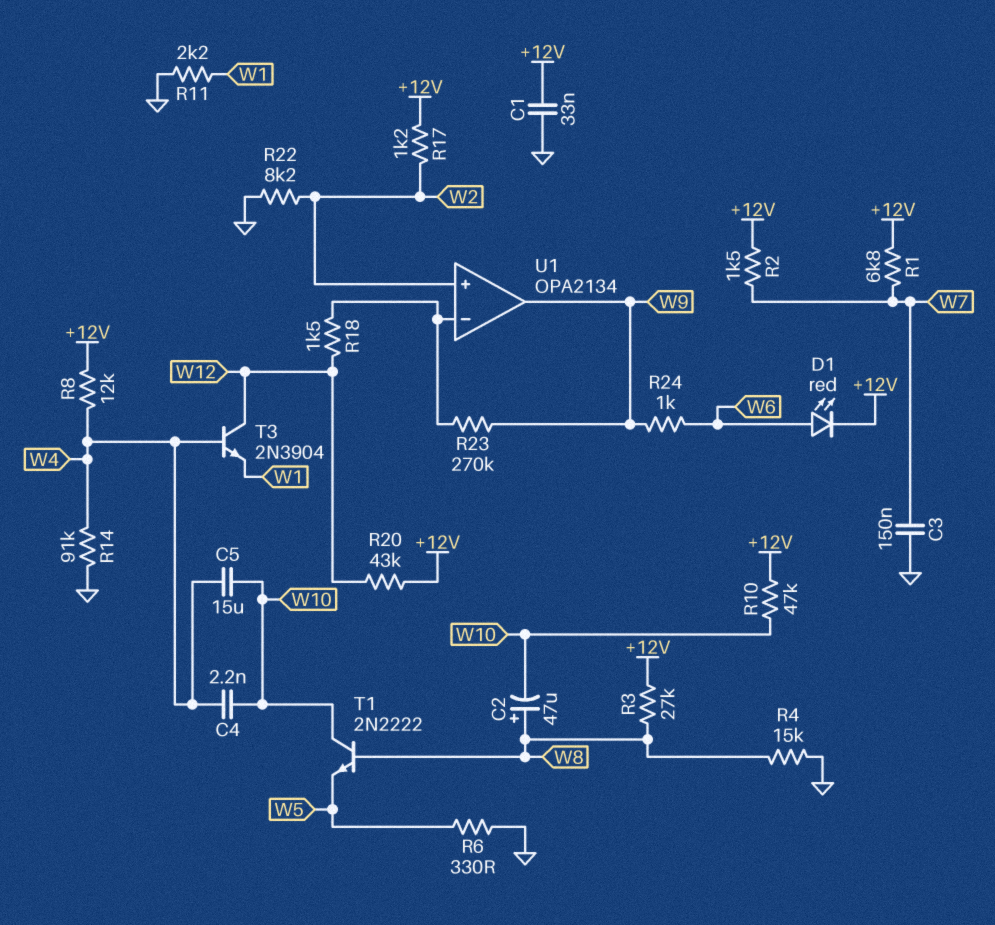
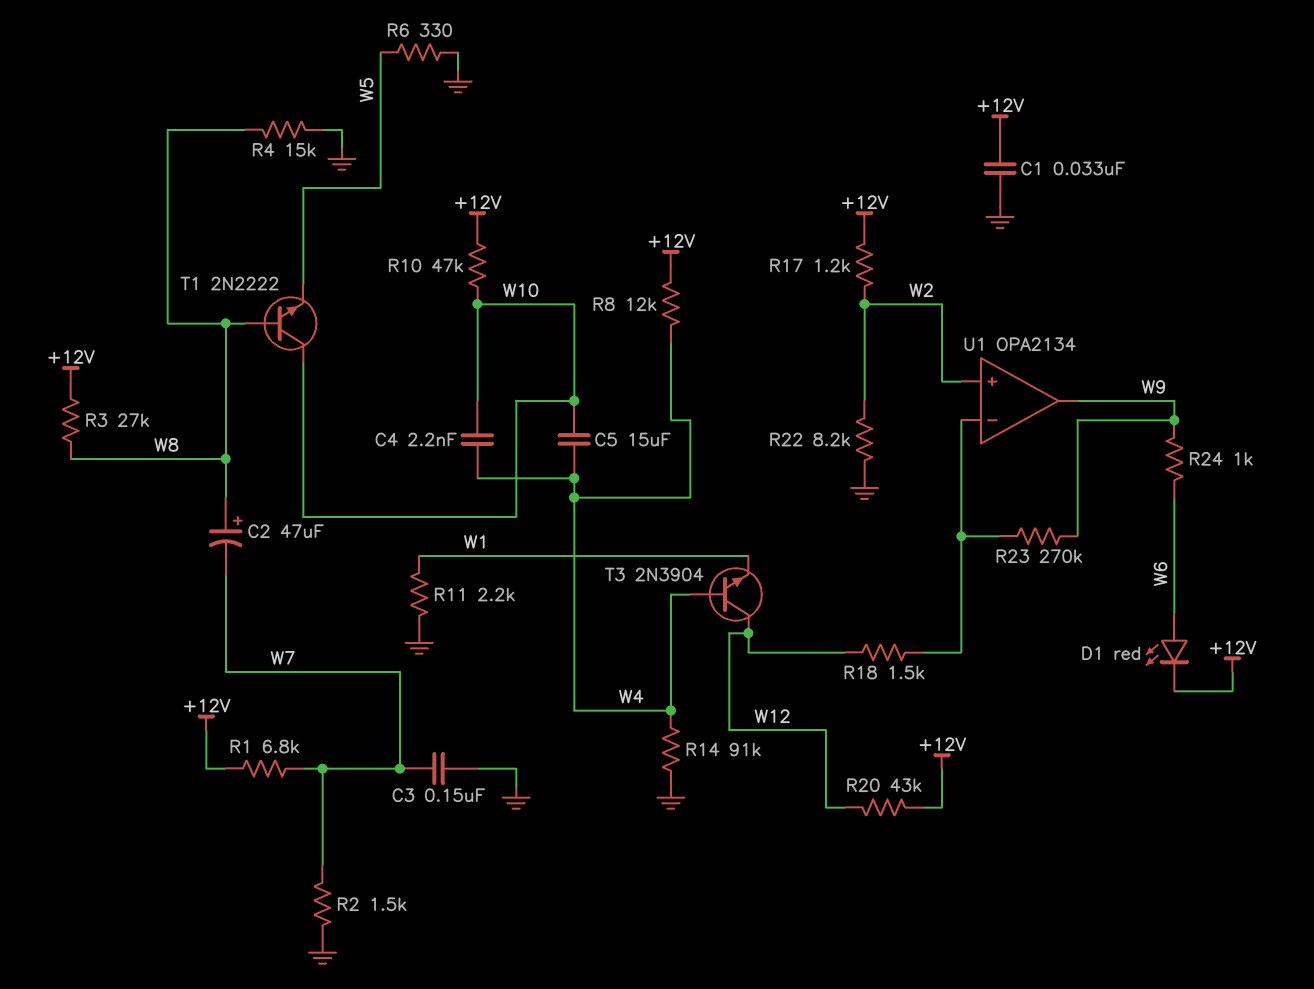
C2: 47uF (plus W8, minus W10) -> 47uF (plus W8, minus W7)
R2: 1.5k (+12V, W7) -> 1.5k (GND, W7)

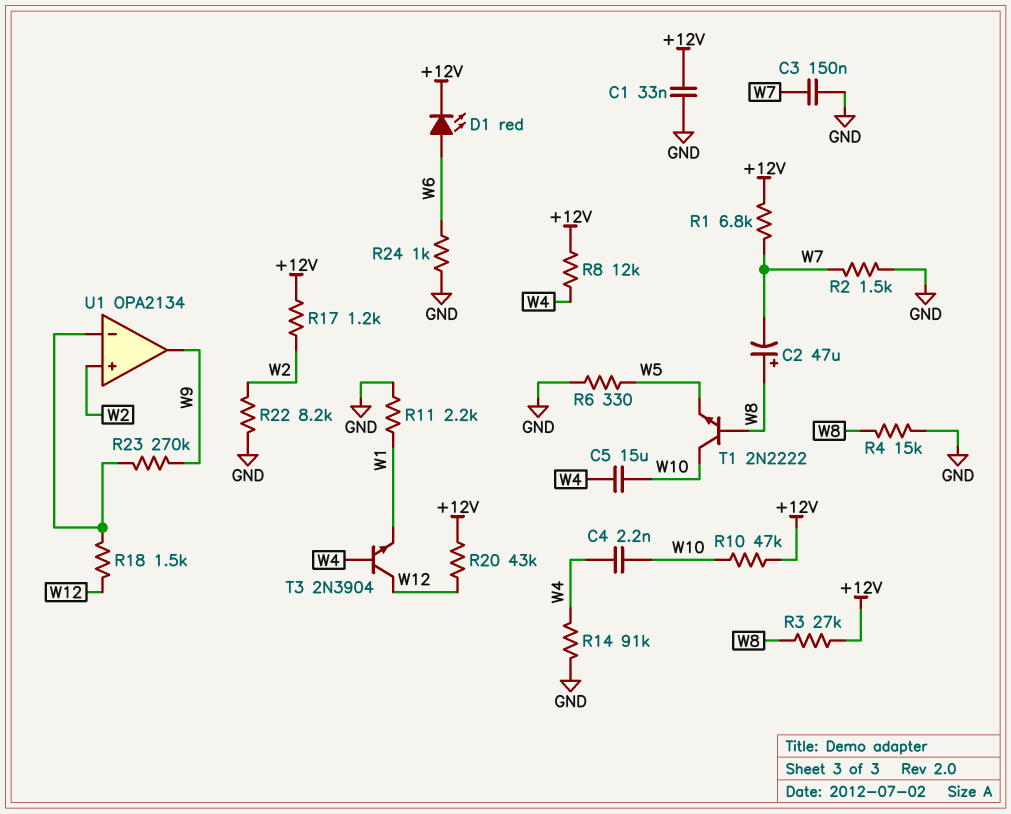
R24: 1k (W6, W9) -> 1k (GND, W6)

